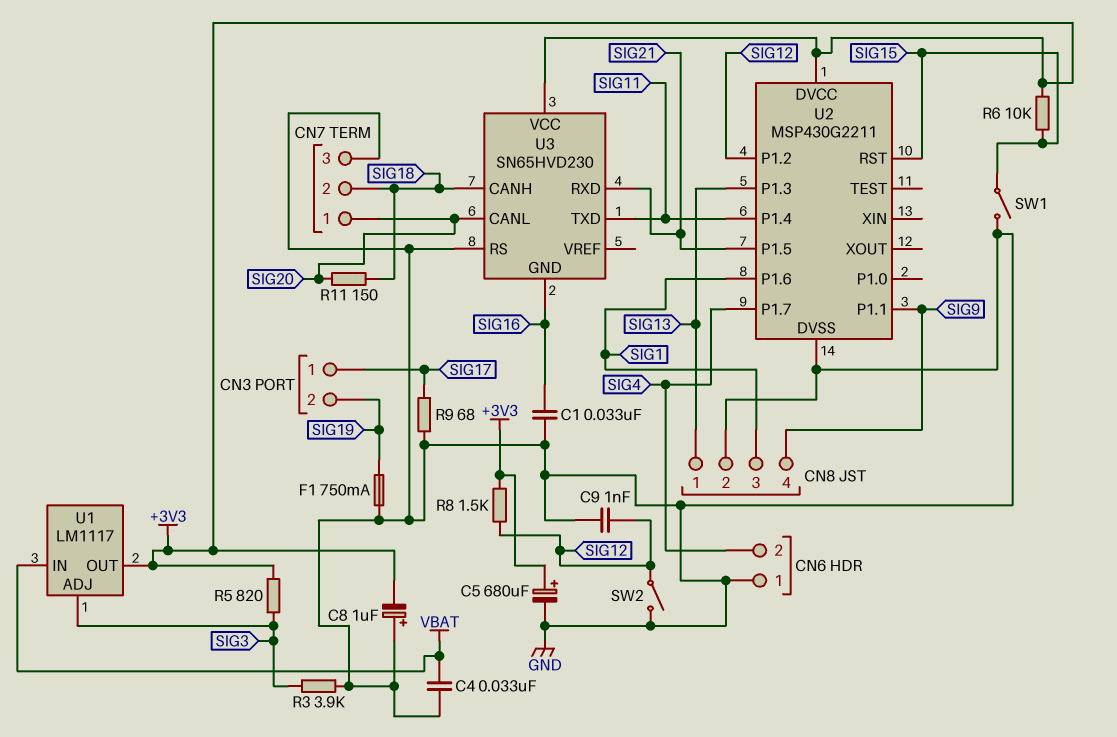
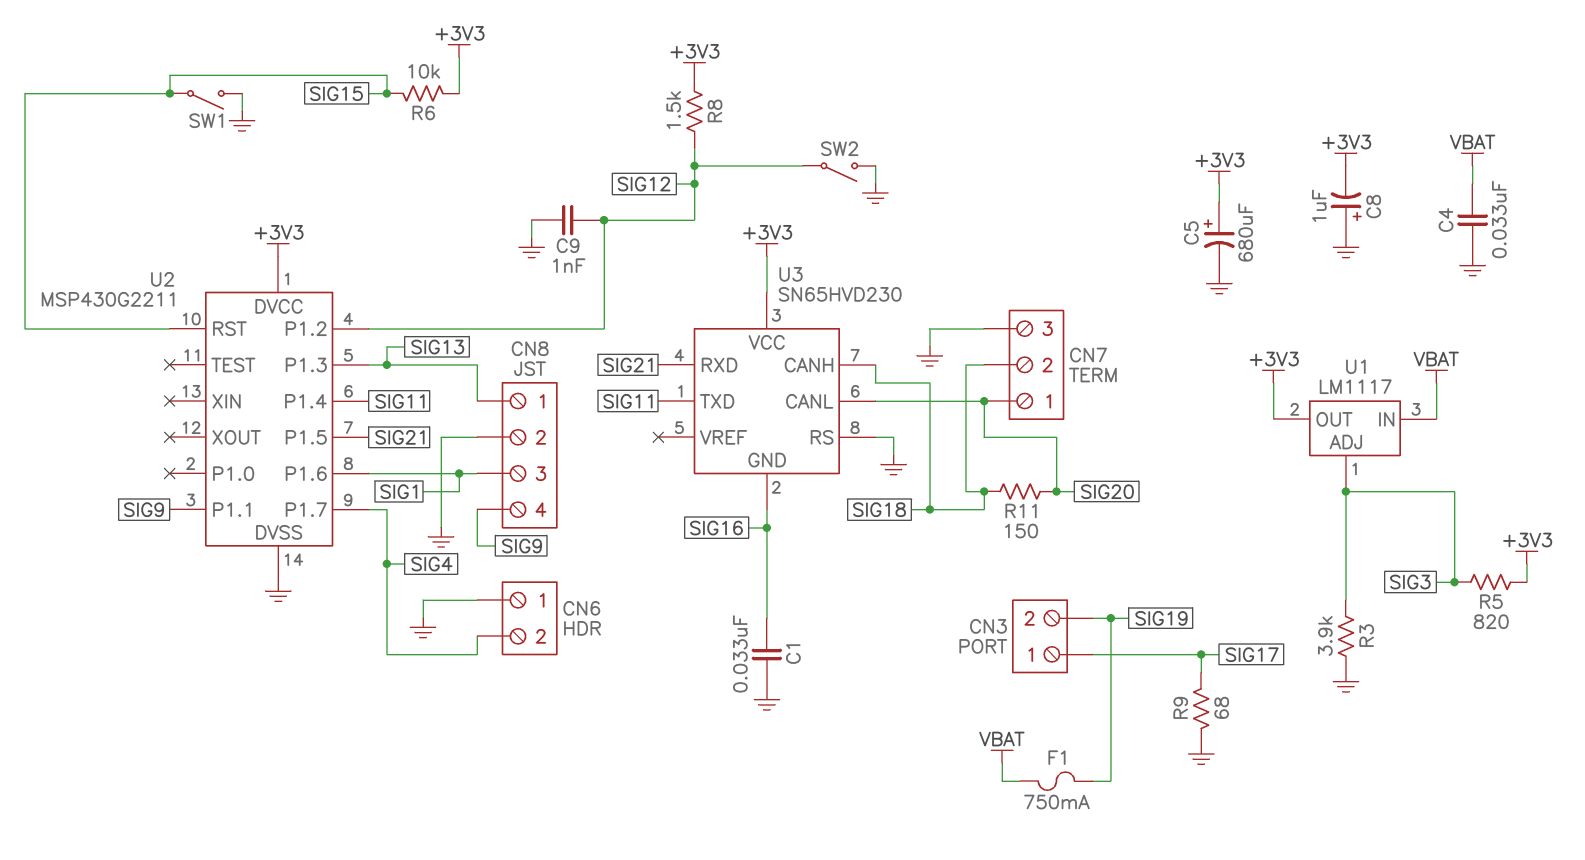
F1: 750mA (GND, SIG19) -> 750mA (SIG19, VBAT)

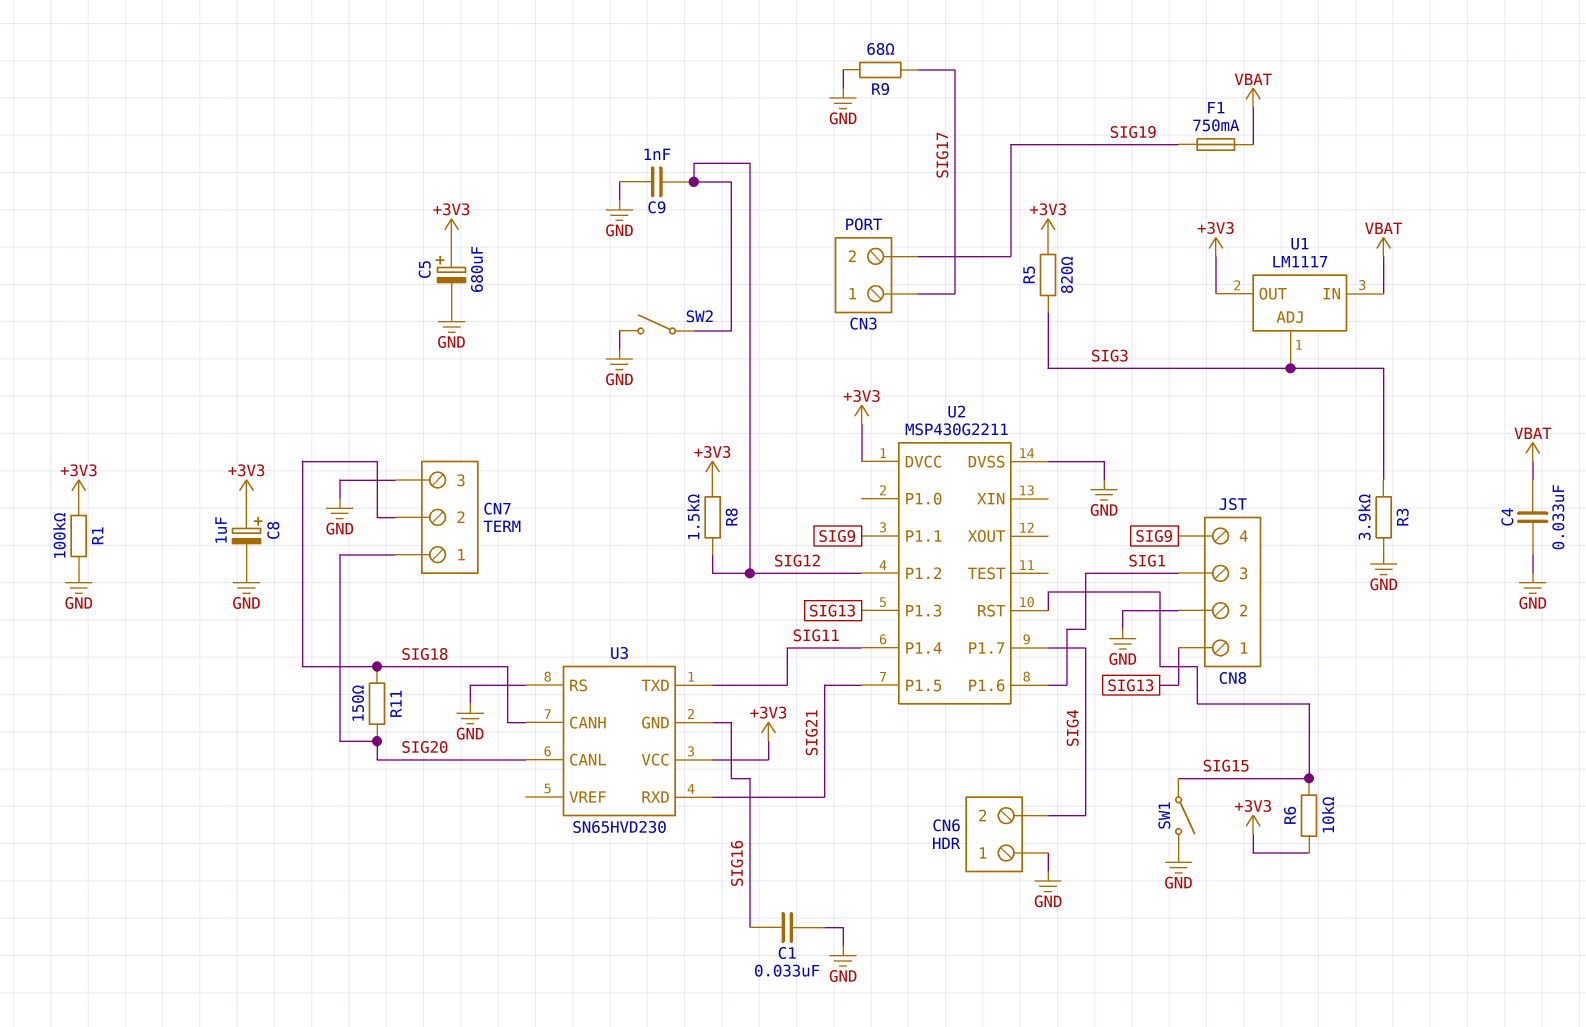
C8: 1uF (plus GND, minus +3V3) -> 1uF (plus +3V3, minus GND)
R1: none -> 100k (+3V3, GND)

